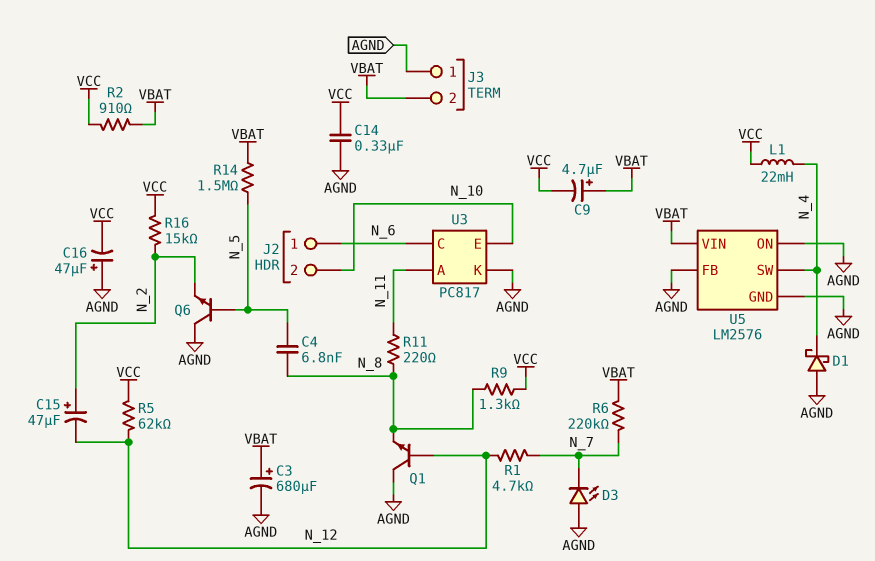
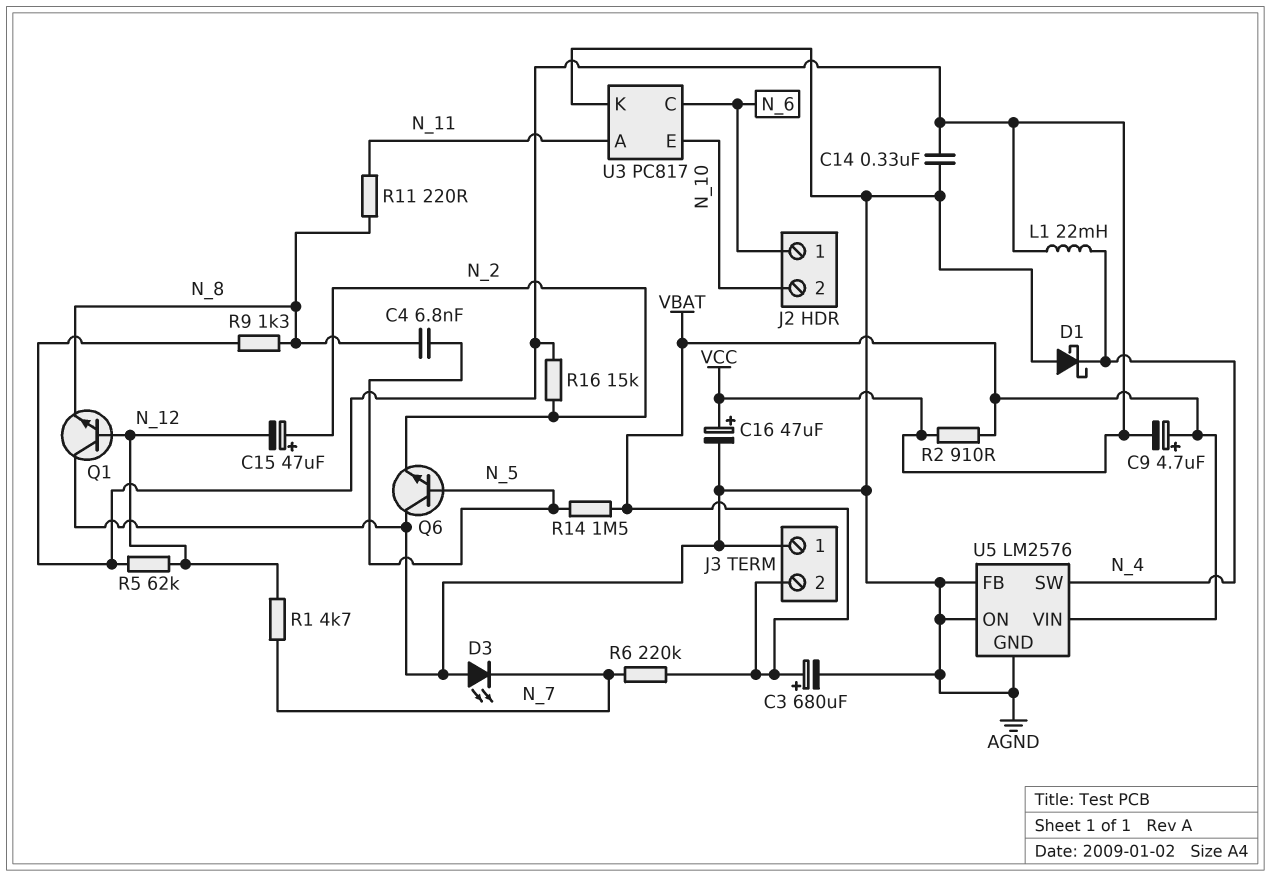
C16: 47uF (plus AGND, minus VCC) -> 47uF (plus VCC, minus AGND)

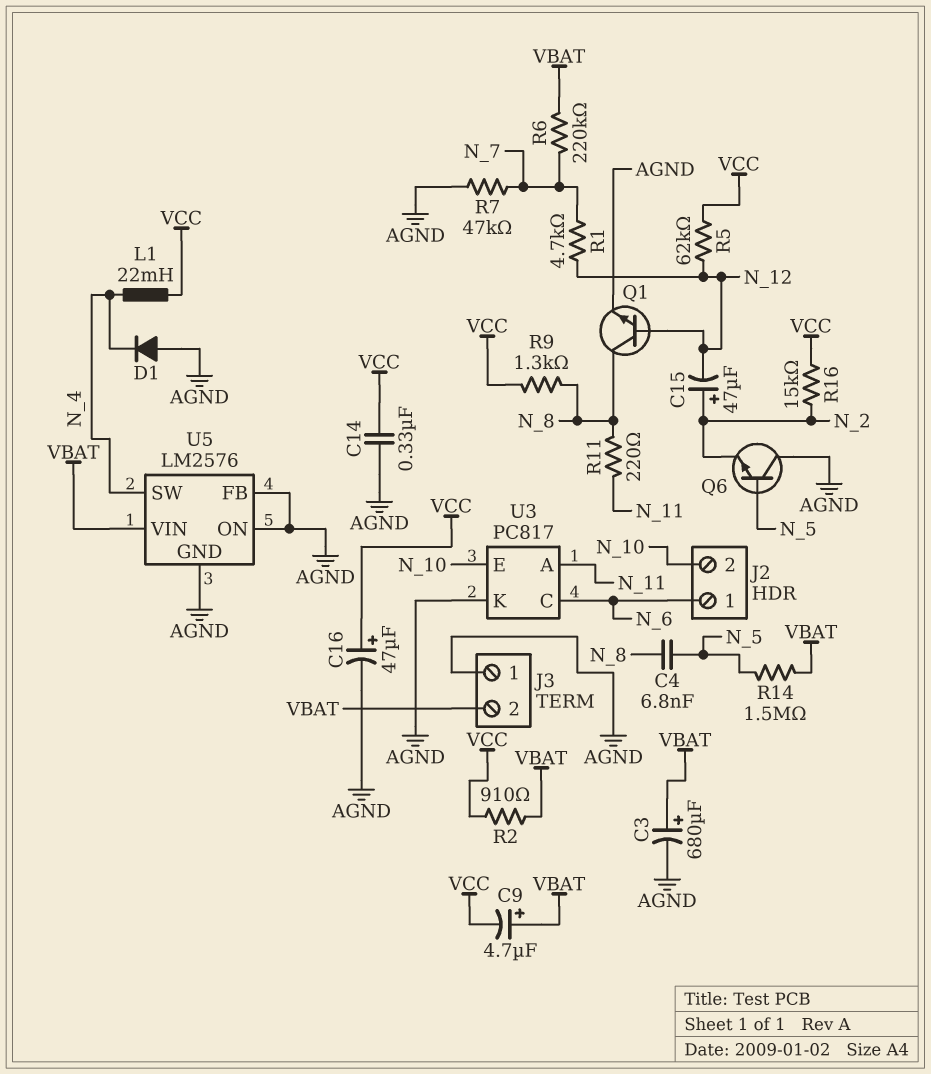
D1: schottky (A AGND, K N_4) -> diode (A AGND, K N_4)
D3: LED (A AGND, K N_7) -> none
Q1: NPN (B N_12, C AGND, E N_8) -> NPN (B N_12, C N_8, E AGND)
R7: none -> 47k (AGND, N_7)

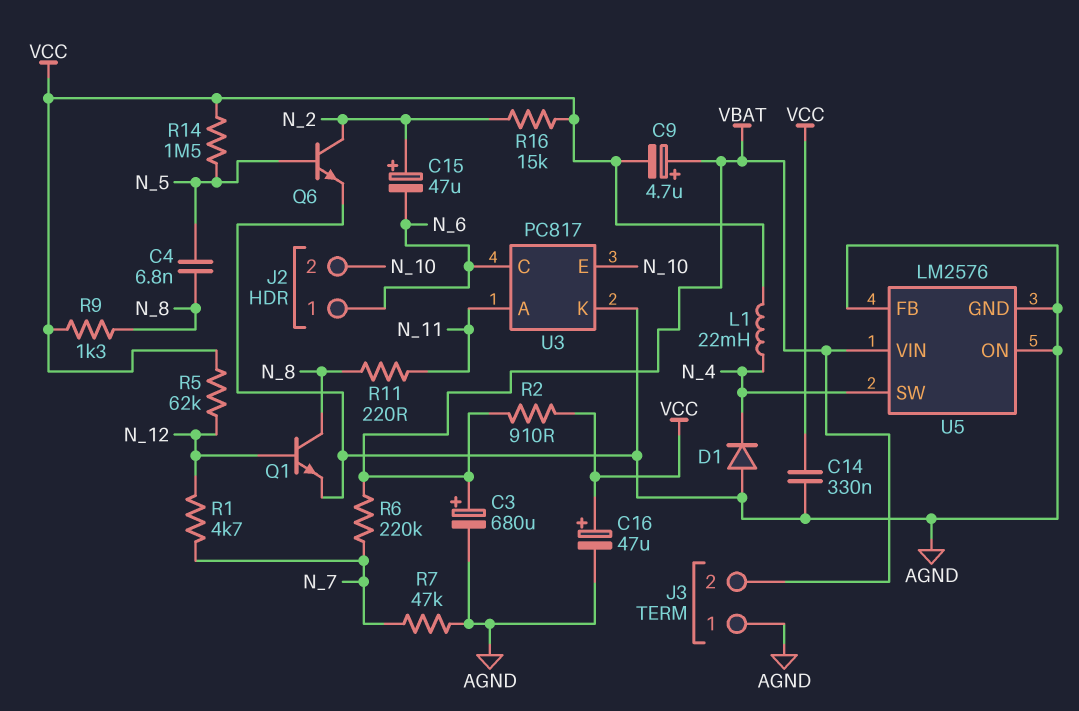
C15: 47uF (plus N_2, minus N_12) -> 47uF (plus N_2, minus N_6)
Q6: NPN (B N_5, C AGND, E N_2) -> NPN (B N_5, C N_2, E AGND)
R14: 1.5M (N_5, VBAT) -> 1.5M (N_5, VCC)

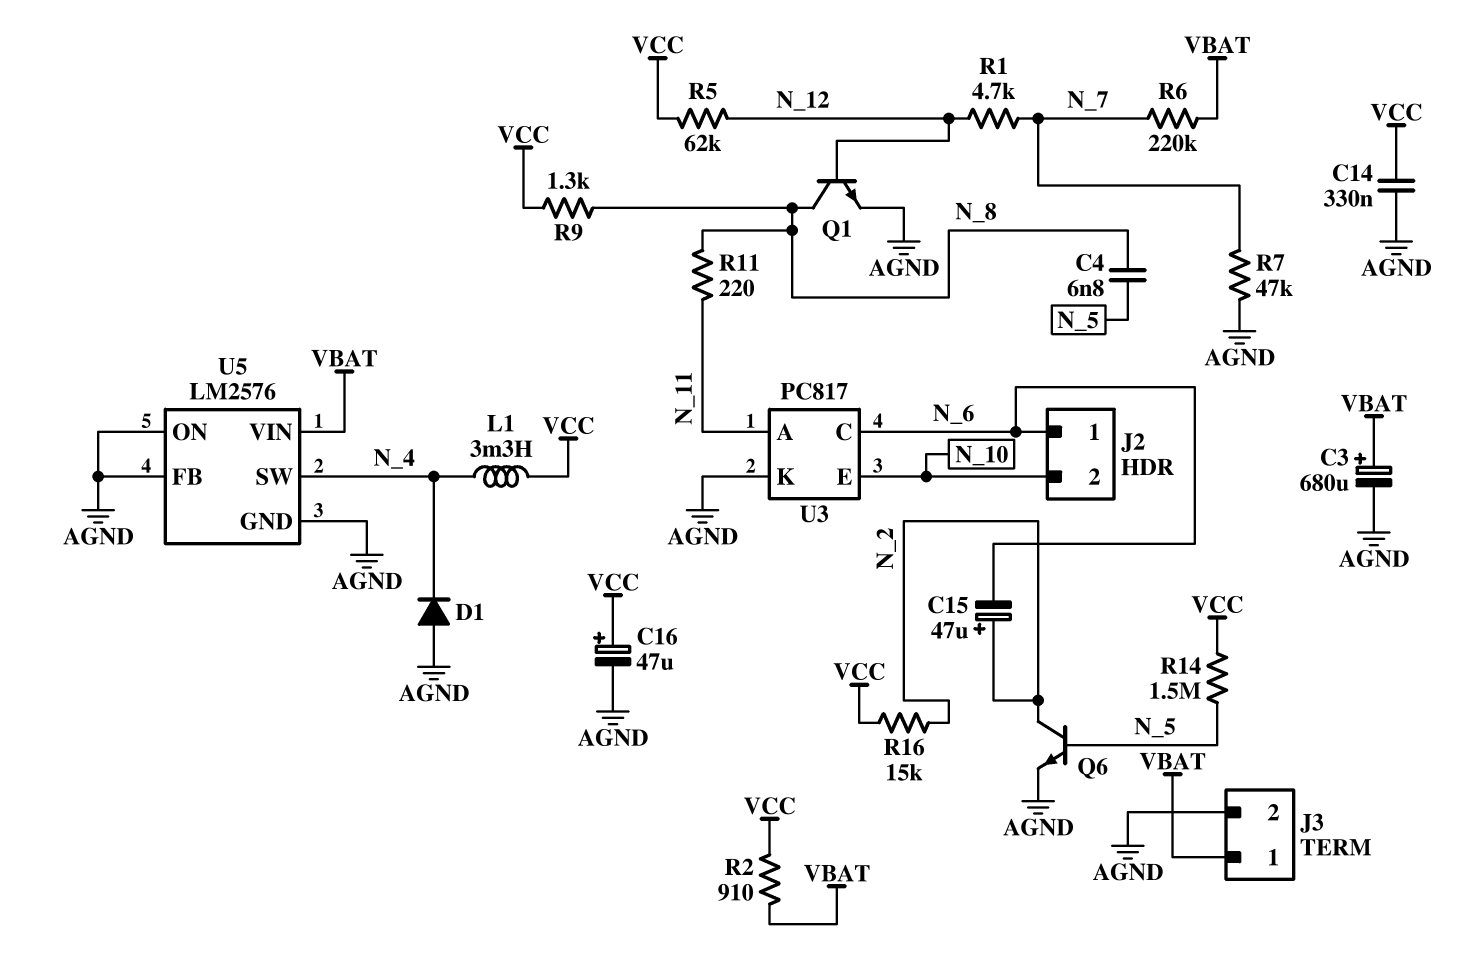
C9: 4.7uF (plus VBAT, minus VCC) -> none
J3 pin 1: AGND -> VBAT
J3 pin 2: VBAT -> AGND
L1: 22mH (N_4, VCC) -> 3.3mH (N_4, VCC)

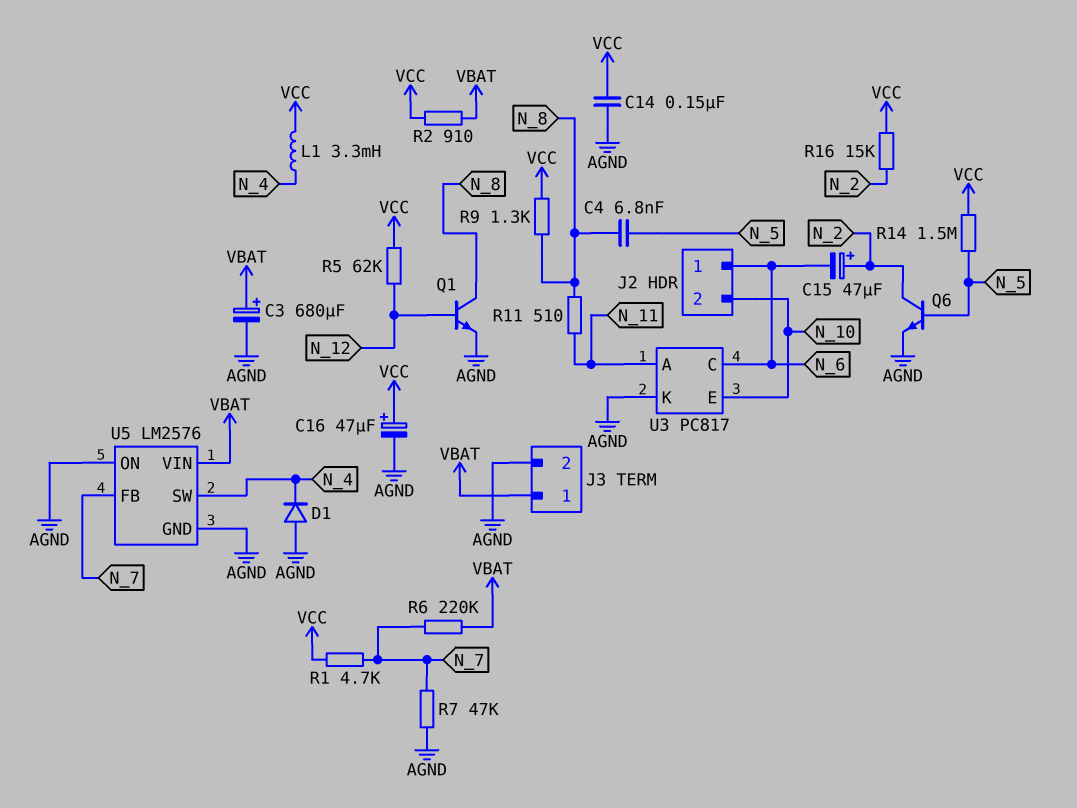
C14: 330nF (AGND, VCC) -> 150nF (AGND, VCC)
R1: 4.7k (N_7, N_12) -> 4.7k (N_7, VCC)
R11: 220 (N_8, N_11) -> 510 (N_8, N_11)
U5 pin FB: AGND -> N_7

